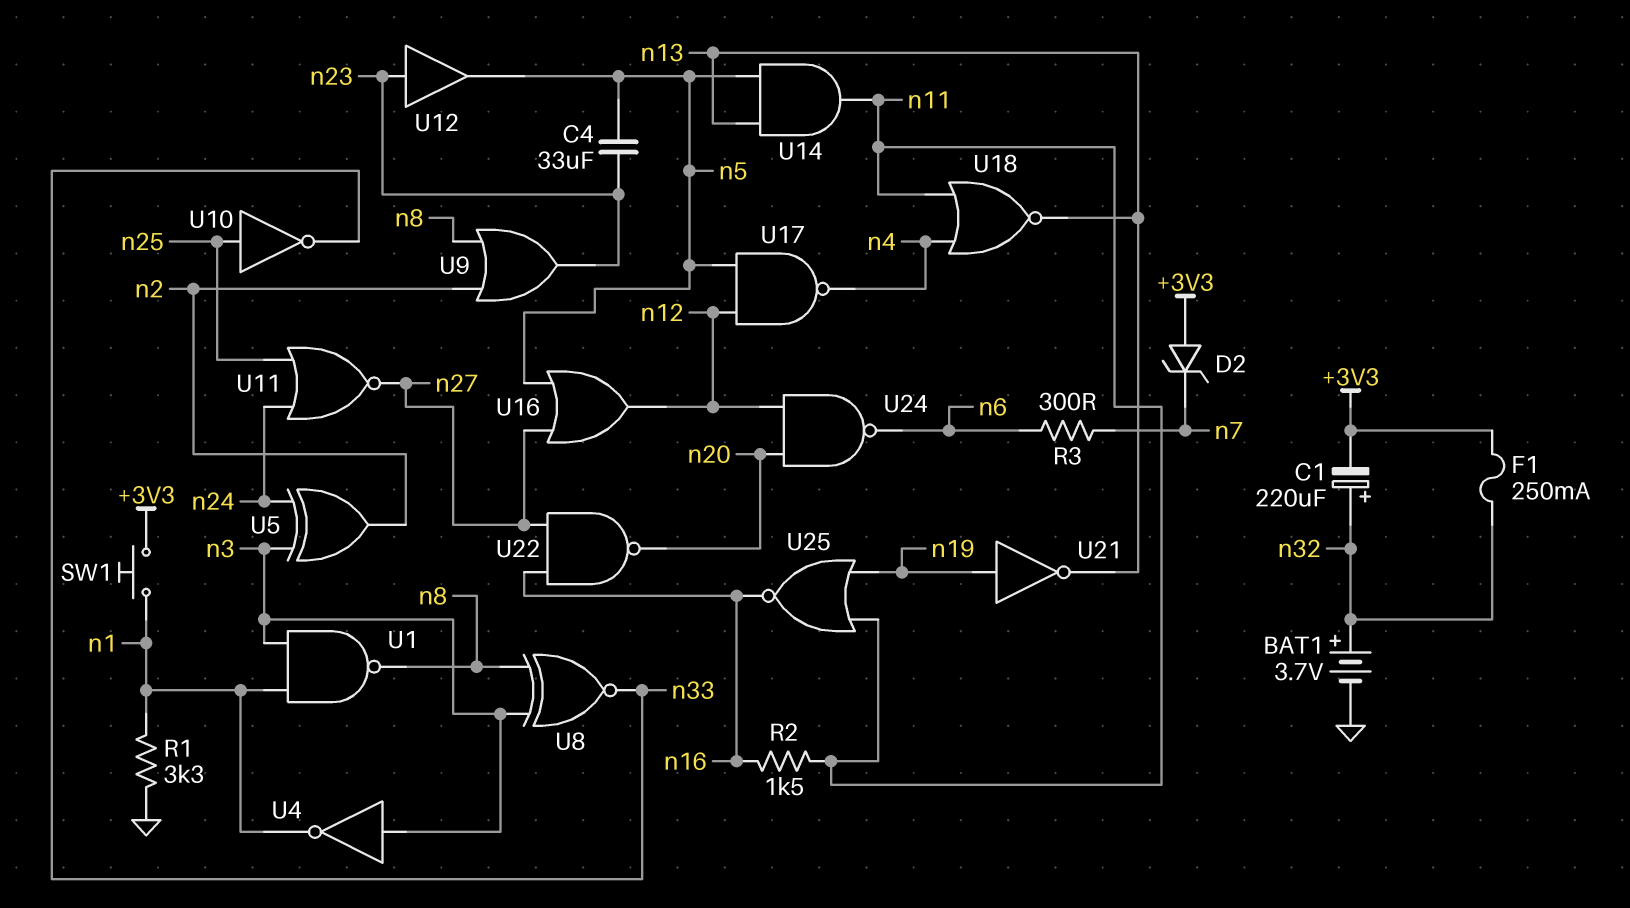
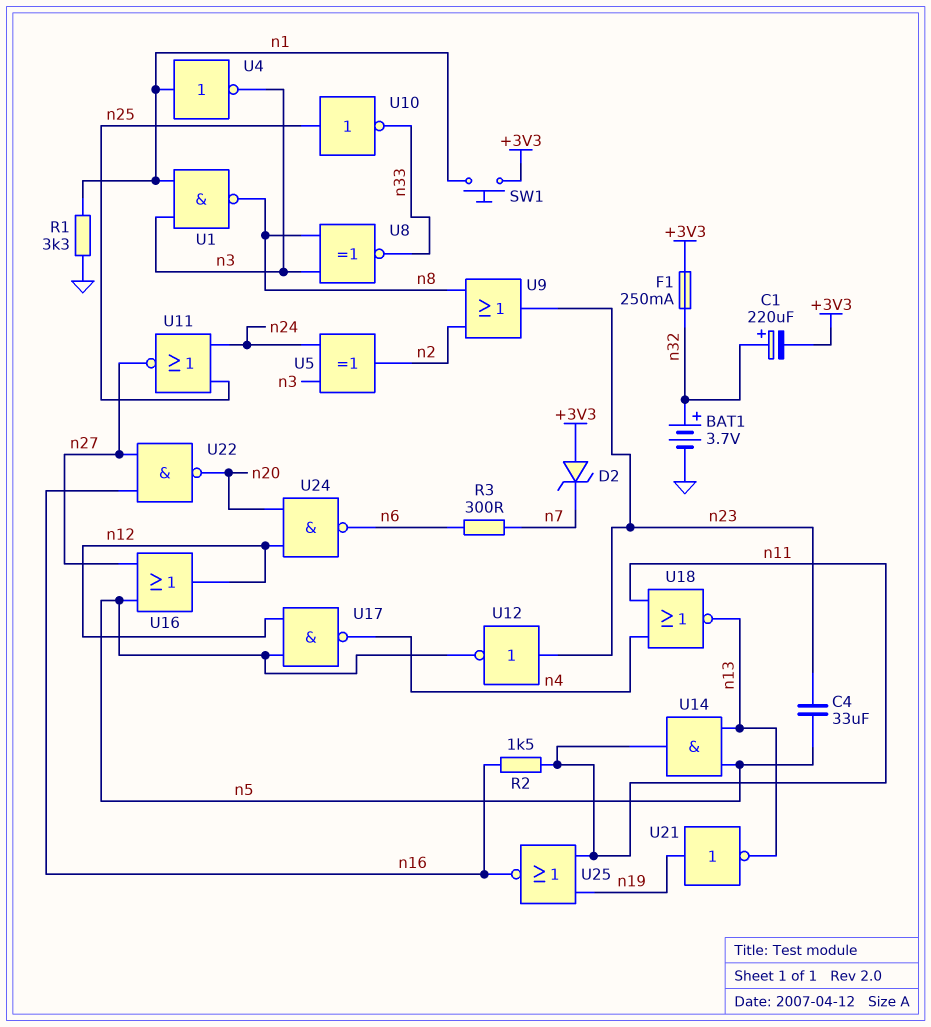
U4: NOT (in n3, out n1) -> NOT (in n1, out n3)
U12: buffer (in n23, out n5) -> NOT (in n23, out n5)

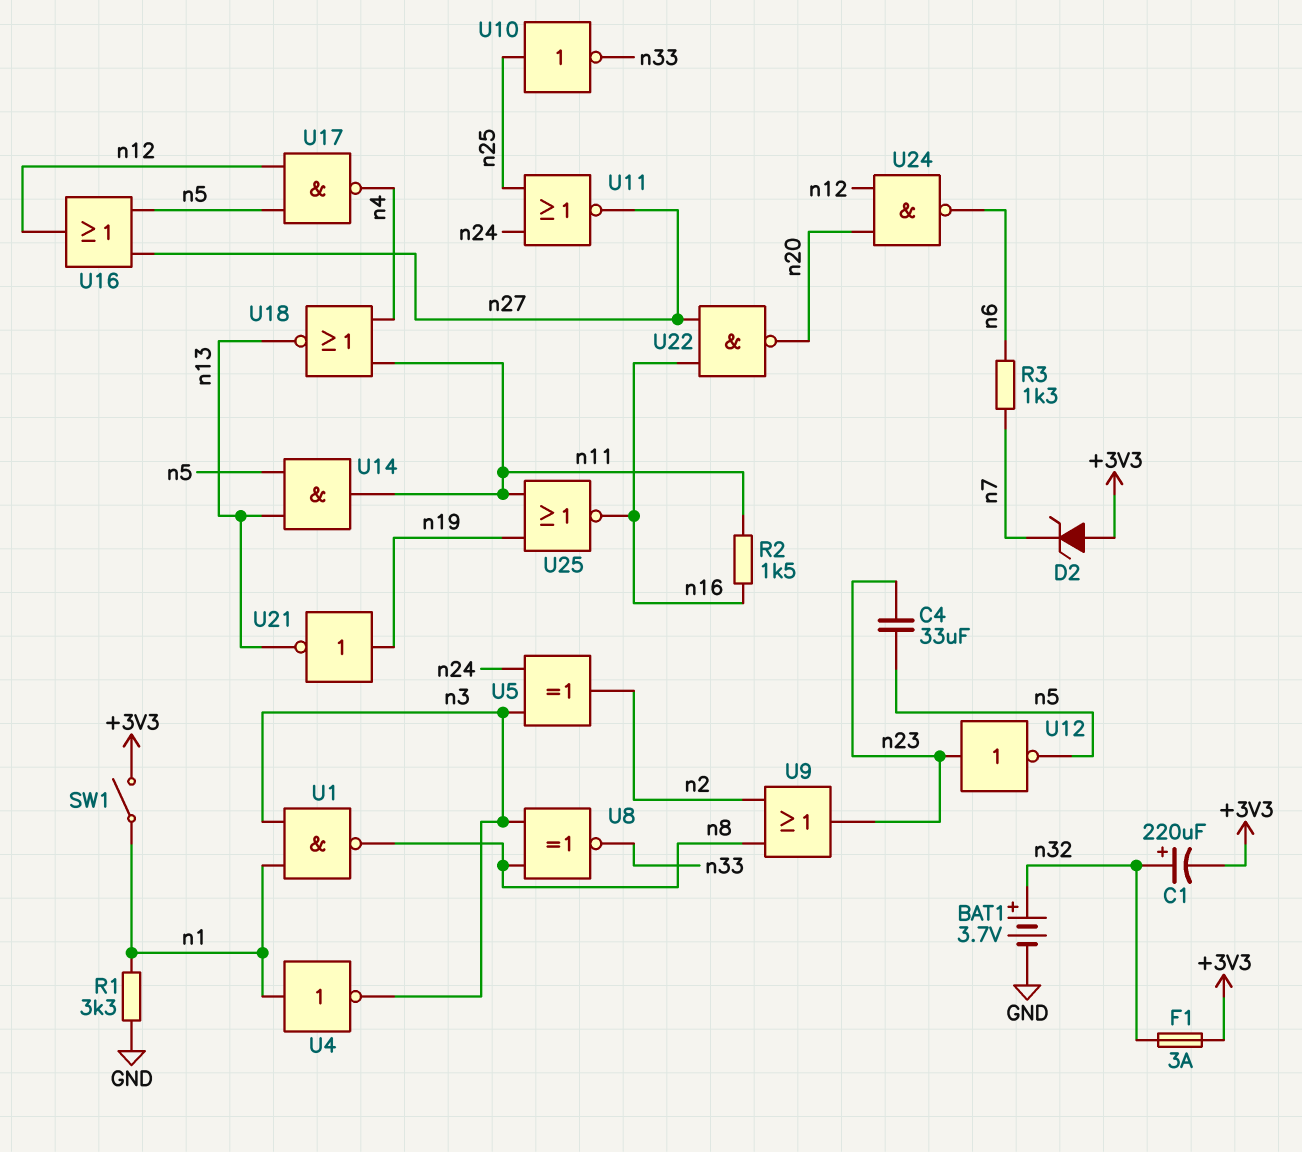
F1: 250mA (+3V3, n32) -> 3A (+3V3, n32)
R3: 300 (n6, n7) -> 1.3k (n6, n7)
SW1: button (+3V3, n1) -> switch (+3V3, n1)

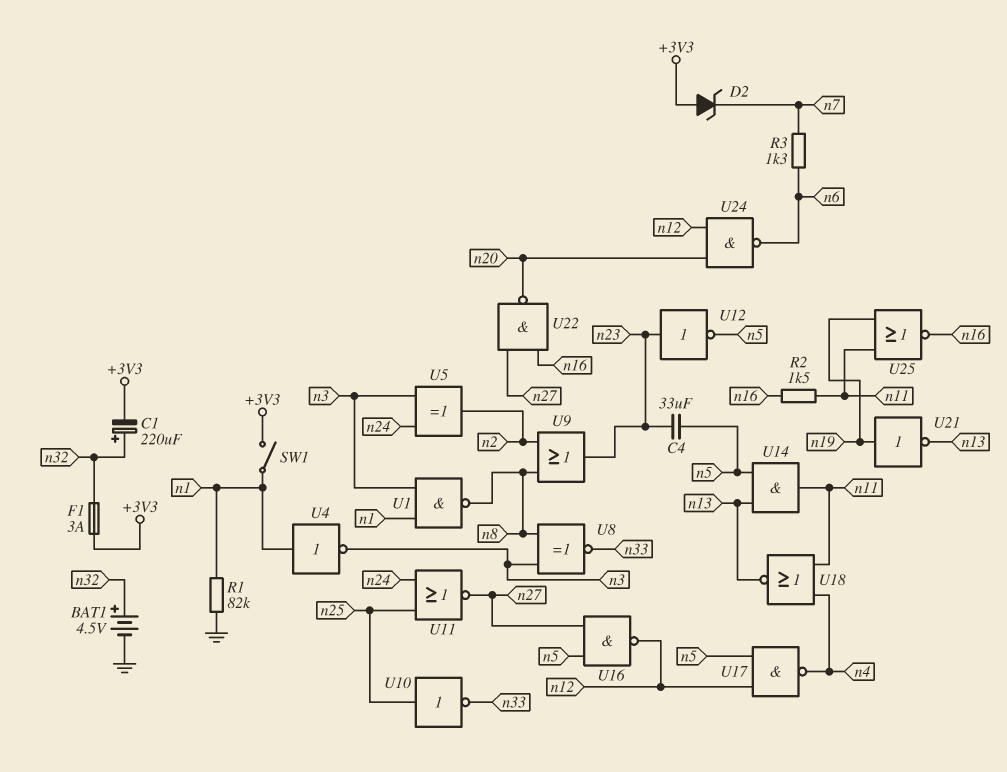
BAT1: 3.7V (plus n32, minus GND) -> 4.5V (plus n32, minus GND)
R1: 3.3k (GND, n1) -> 82k (GND, n1)
U16: OR (in n5, in n27, out n12) -> NAND (in n5, in n27, out n12)

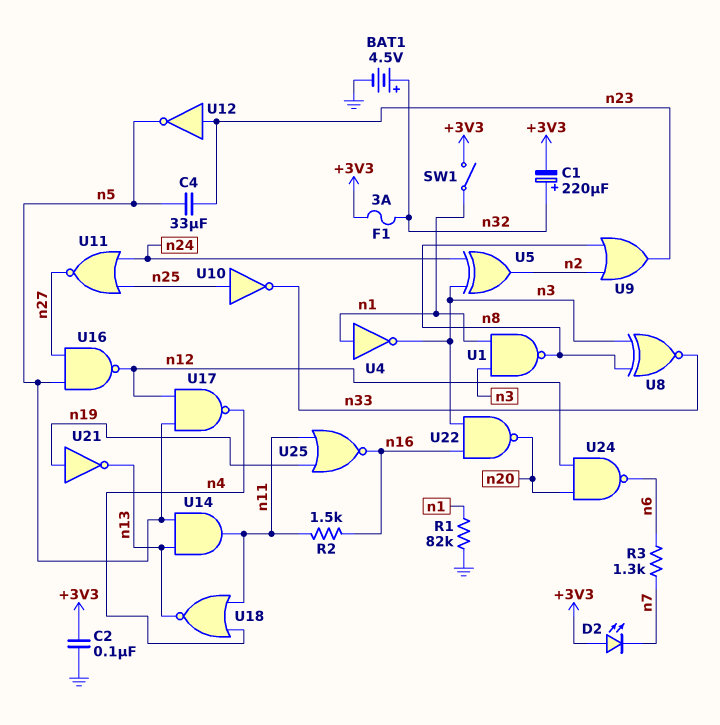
C2: none -> 100nF (+3V3, GND)
D2: zener (A +3V3, K n7) -> LED (A +3V3, K n7)
U22: NAND (in n16, in n27, out n20) -> NAND (in n3, in n16, out n20)

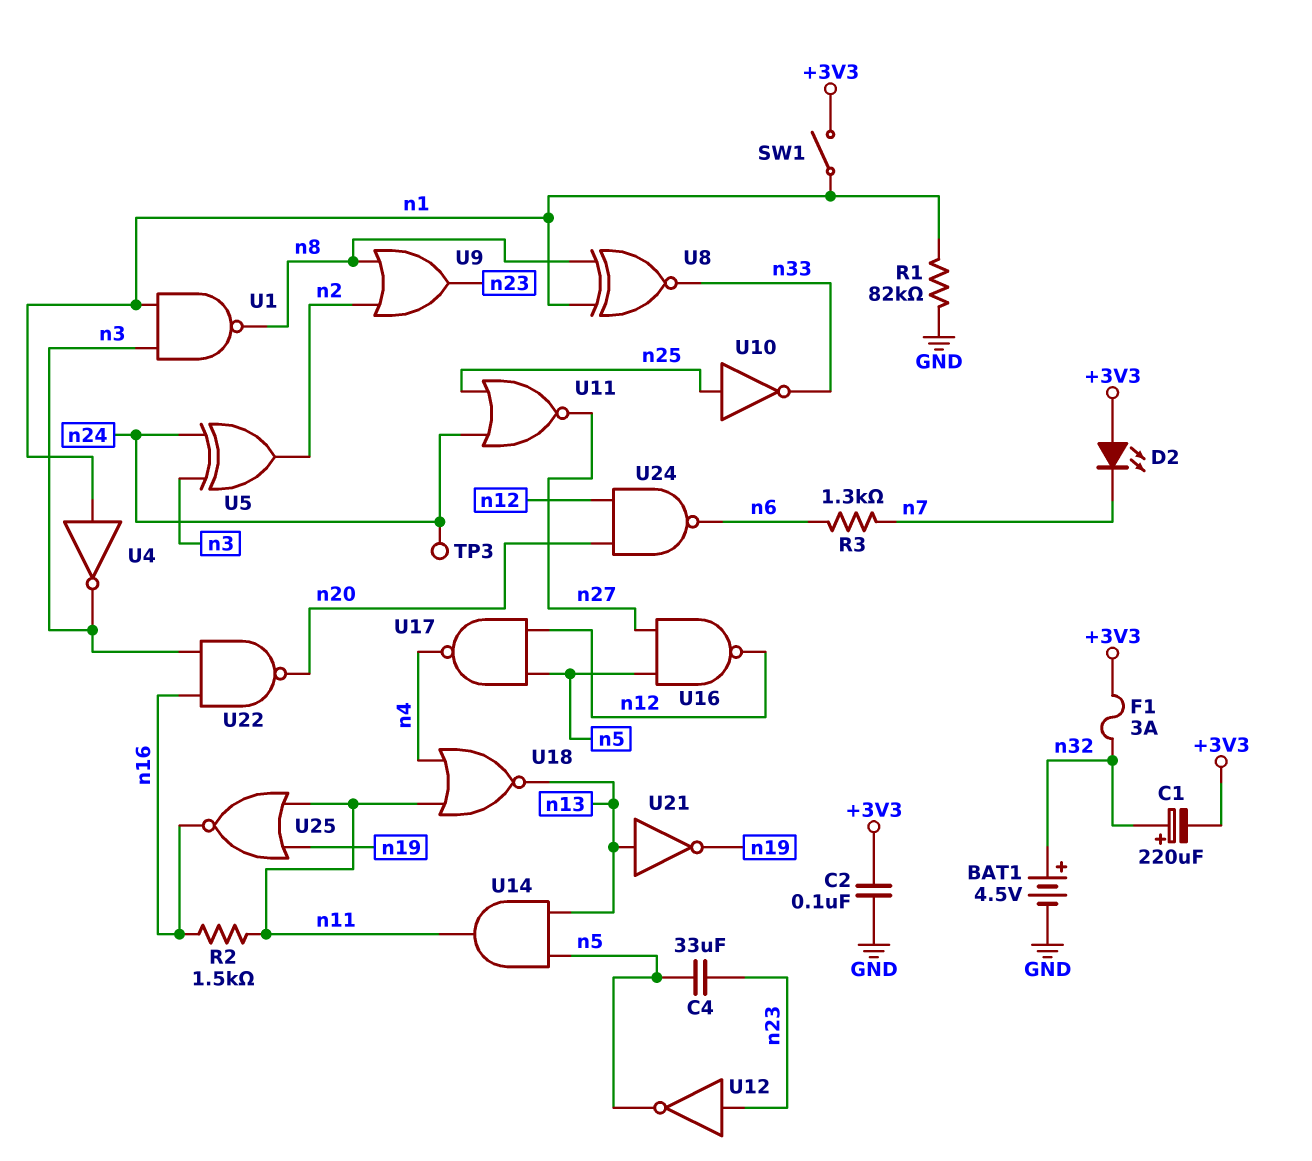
TP3: none -> test point (n24)
U8: XNOR (in n3, in n8, out n33) -> XNOR (in n1, in n8, out n33)
U21: NOT (in n19, out n13) -> NOT (in n13, out n19)

